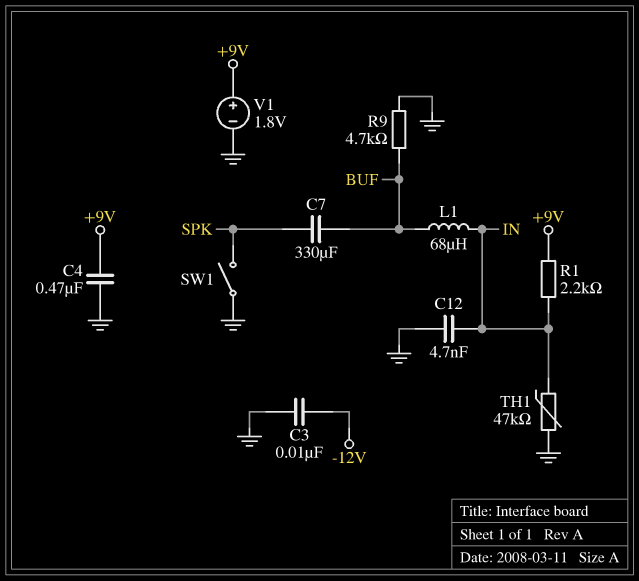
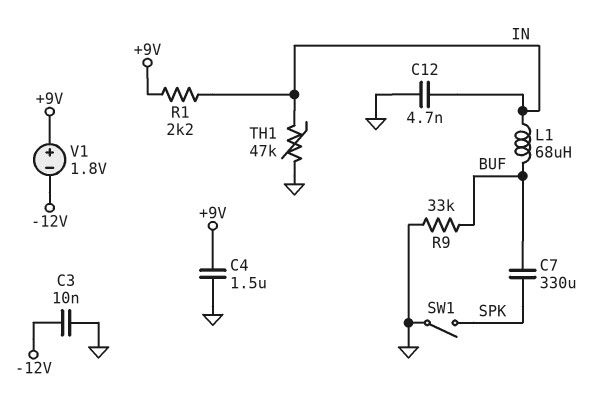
C4: 470nF (+9V, GND) -> 1.5uF (+9V, GND)
R9: 4.7k (BUF, GND) -> 33k (BUF, GND)
V1: 1.8V (plus +9V, minus GND) -> 1.8V (plus +9V, minus -12V)

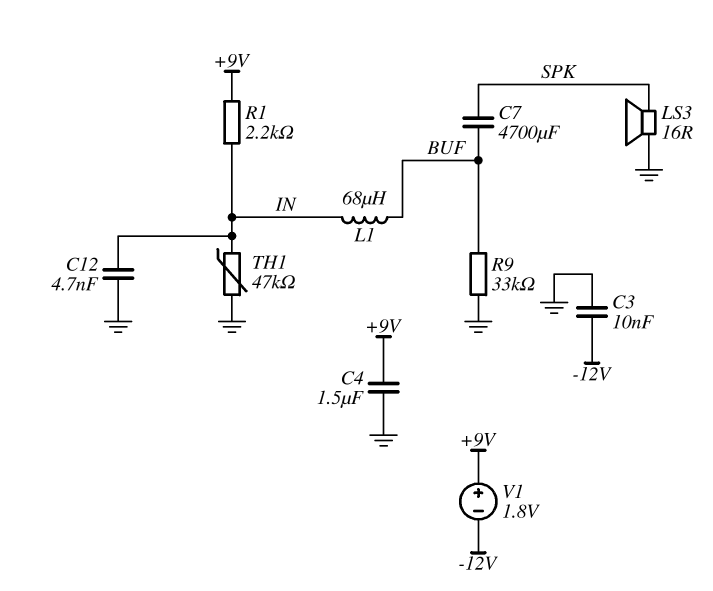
C7: 330uF (BUF, SPK) -> 4700uF (BUF, SPK)
LS3: none -> speaker 16R (GND, SPK)
SW1: switch (GND, SPK) -> none

